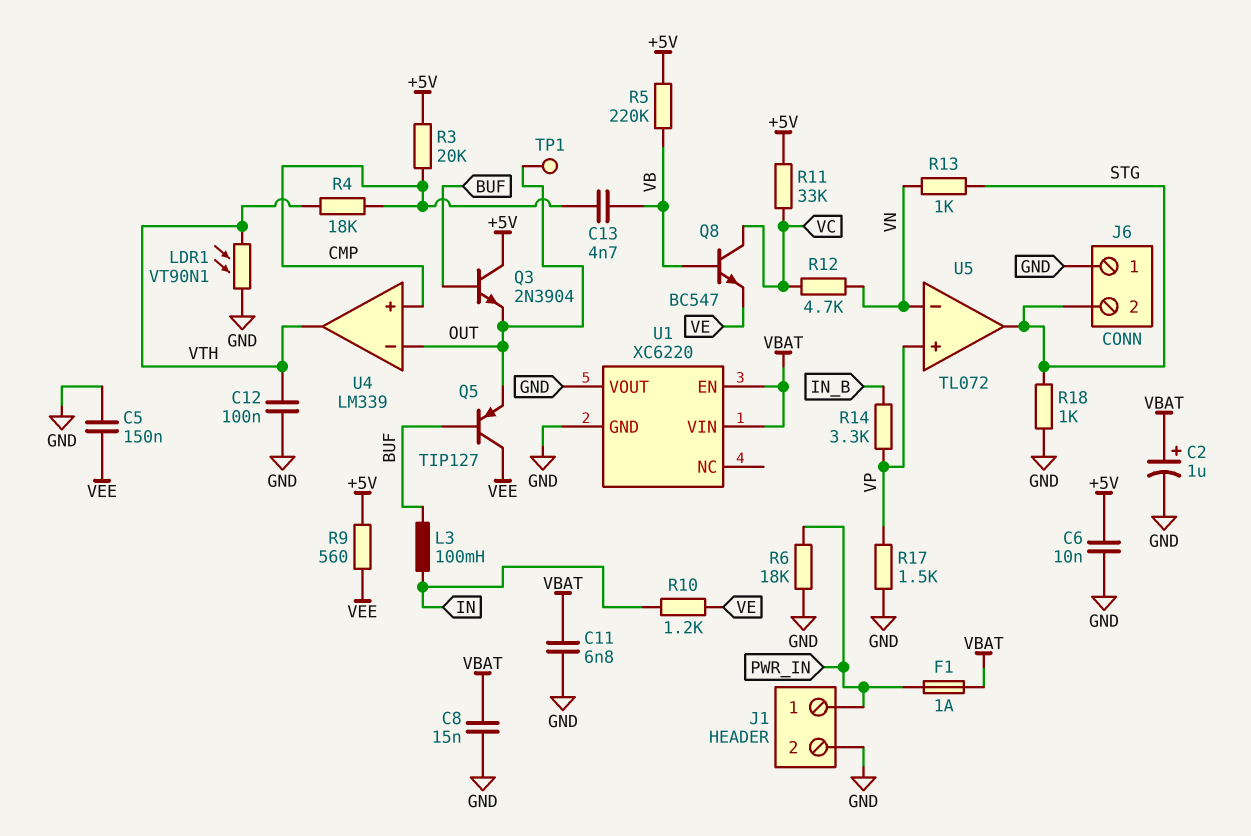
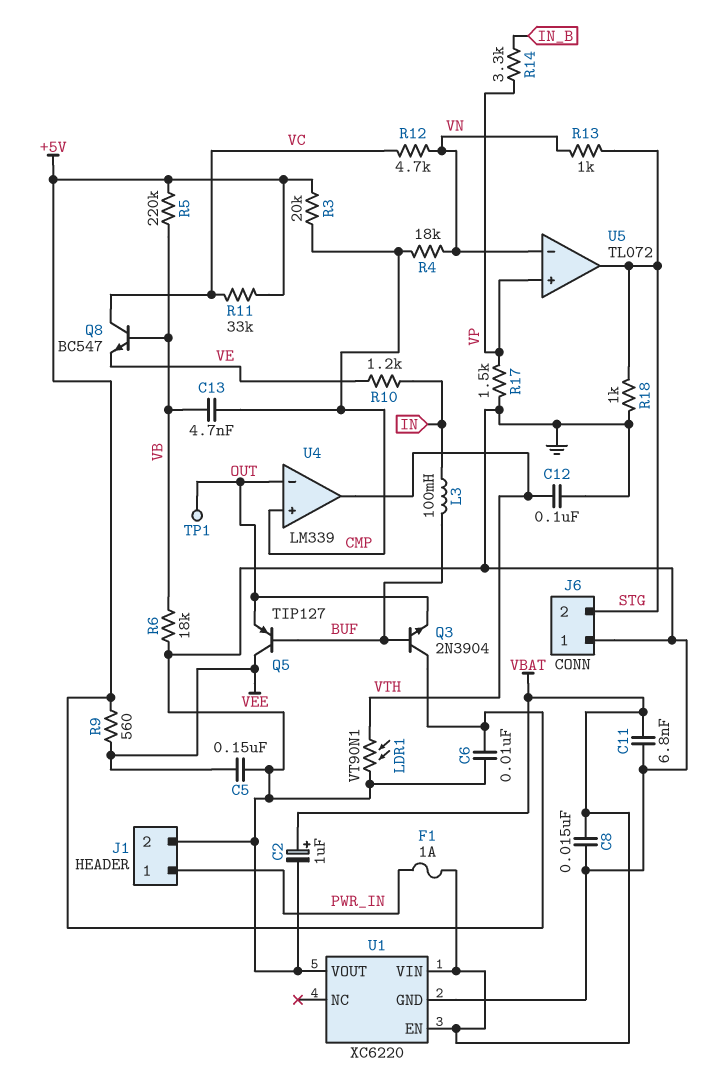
R4: 18k (CMP, VTH) -> 18k (CMP, VN)
R6: 18k (GND, PWR_IN) -> 18k (GND, VB)

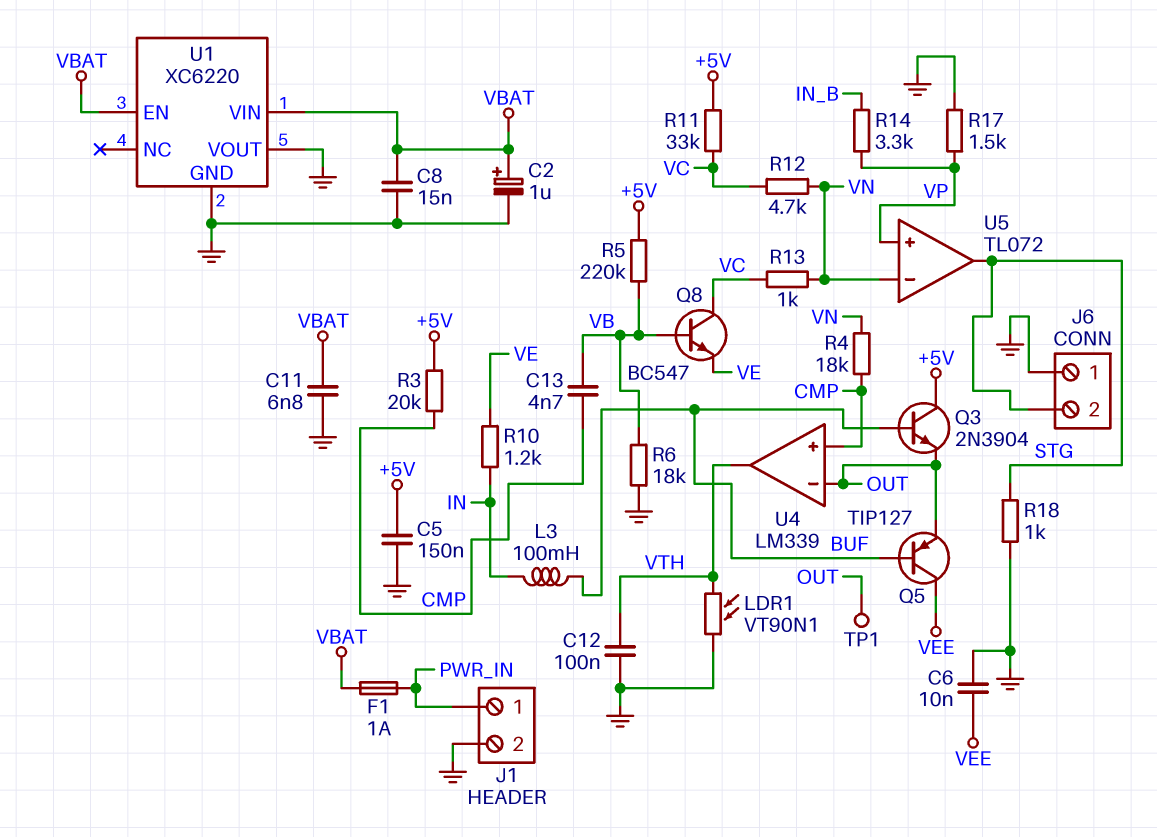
C5: 150nF (GND, VEE) -> 150nF (+5V, GND)
C6: 10nF (+5V, GND) -> 10nF (GND, VEE)
R9: 560 (+5V, VEE) -> none
R13: 1k (STG, VN) -> 1k (VC, VN)

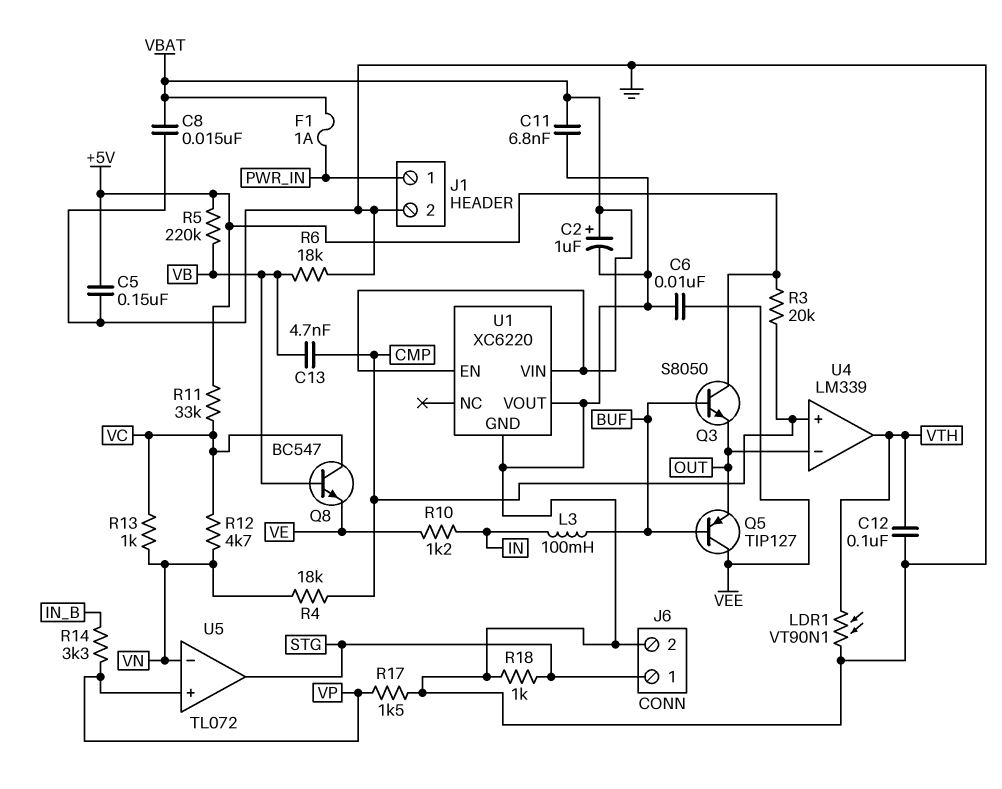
J6 pin 1: GND -> STG
J6 pin 2: STG -> GND
Q3: NPN 2N3904 (B BUF, C +5V, E OUT) -> NPN S8050 (B BUF, C +5V, E OUT)
TP1: test point (OUT) -> none

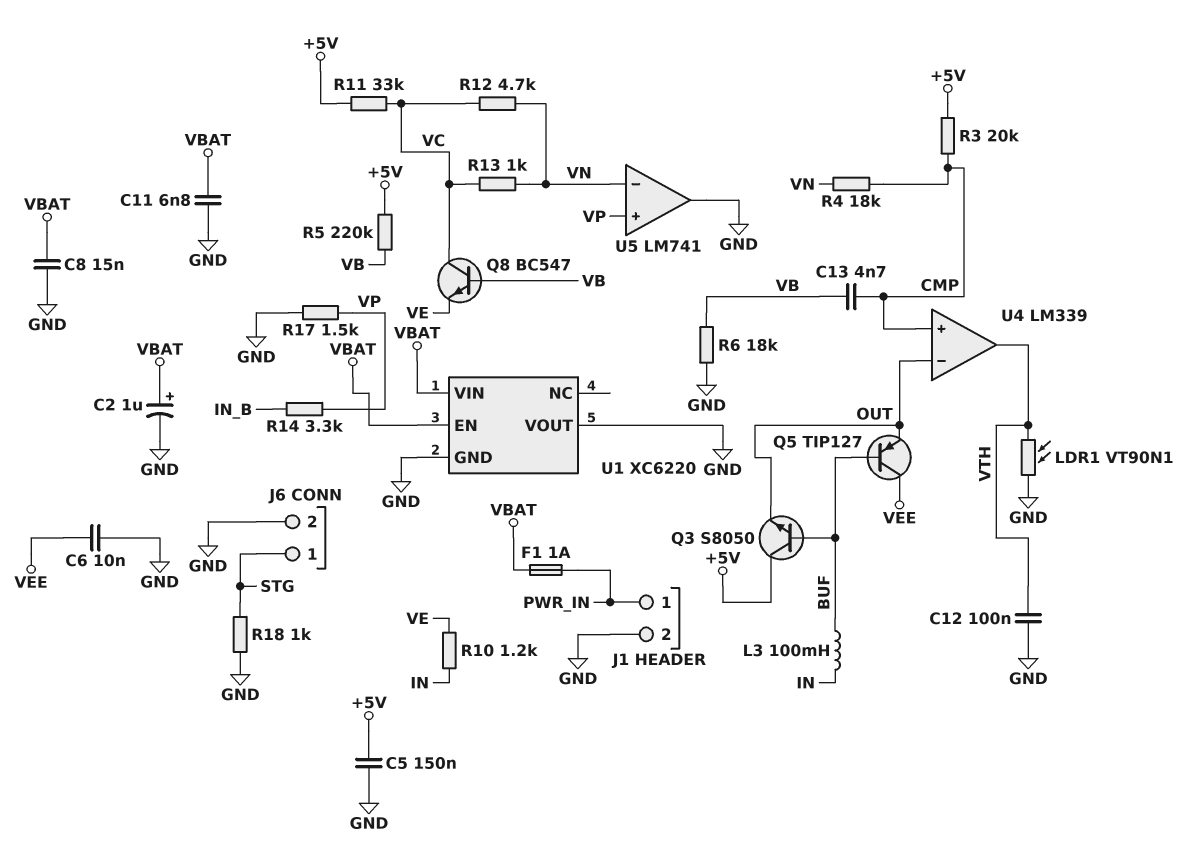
U5: TL072 -> LM741
U5 pin out: STG -> GND

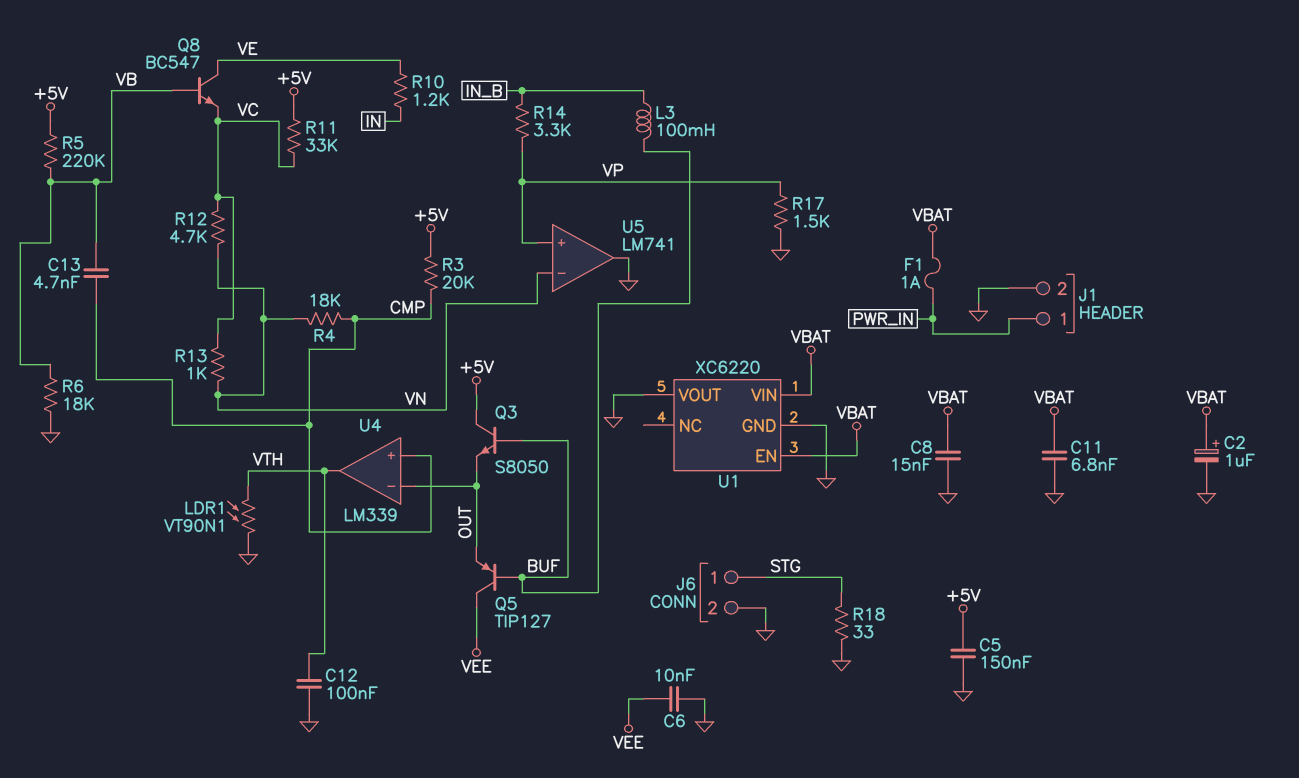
L3: 100mH (BUF, IN) -> 100mH (BUF, IN_B)
Q8: NPN BC547 (B VB, C VC, E VE) -> NPN BC547 (B VB, C VE, E VC)
R18: 1k (GND, STG) -> 33 (GND, STG)

